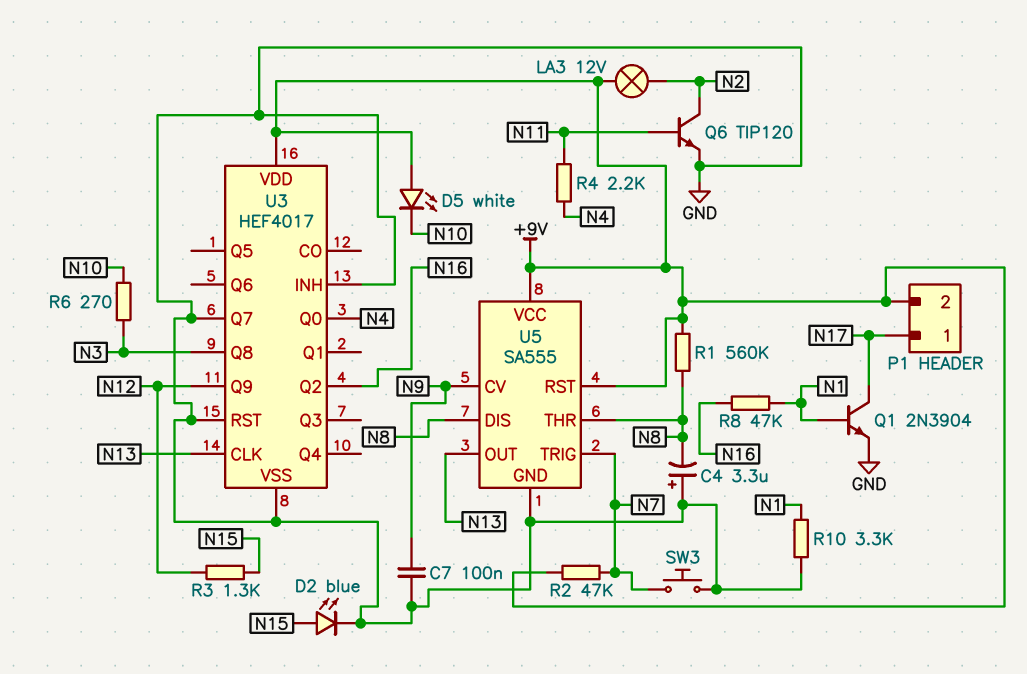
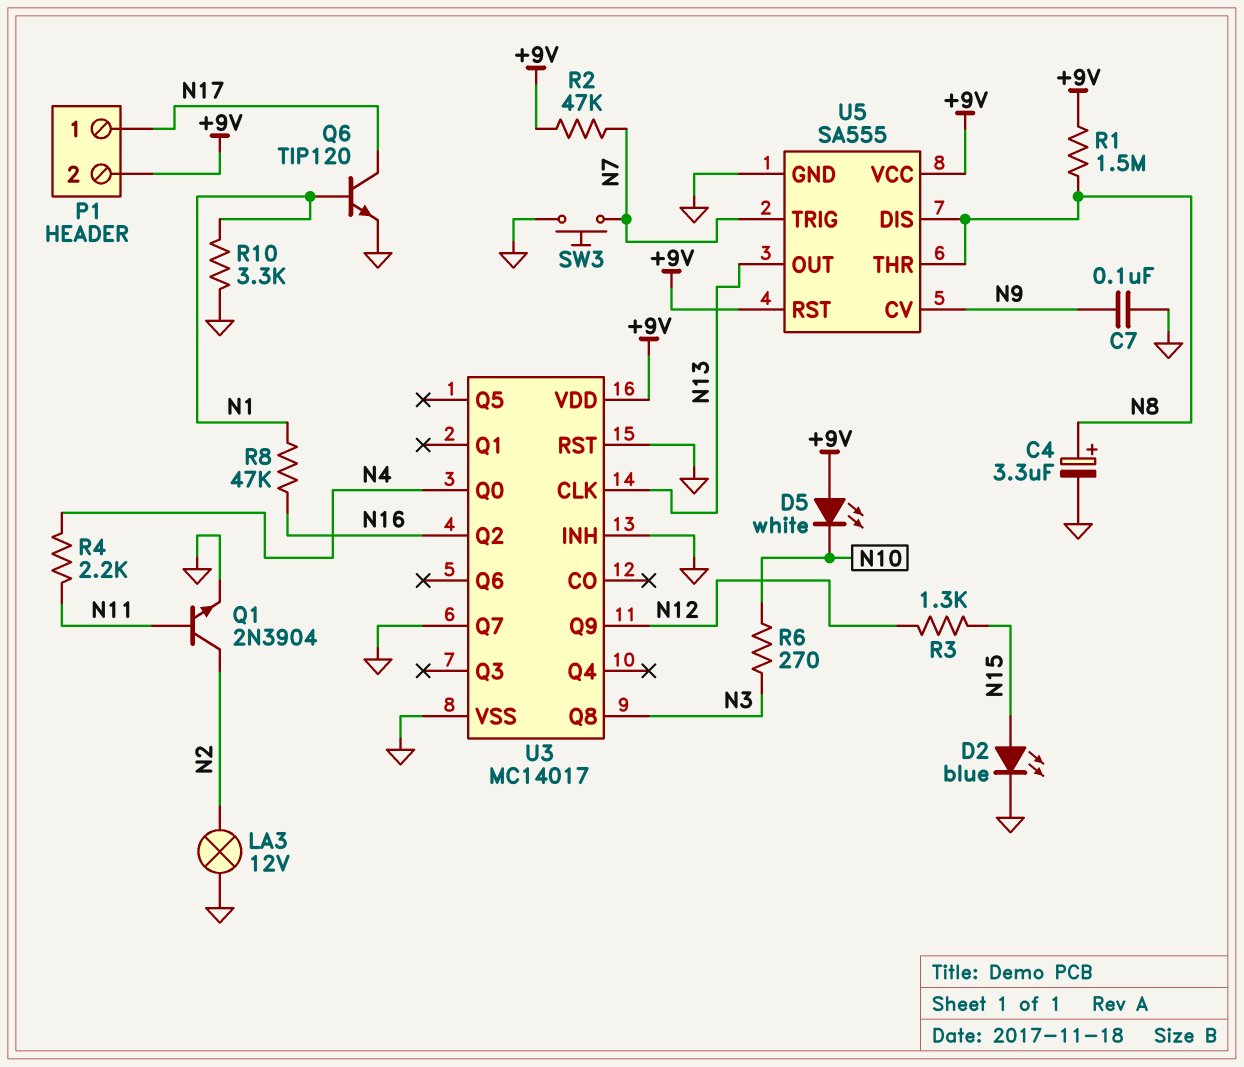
C4: 3.3uF (plus GND, minus N8) -> 3.3uF (plus N8, minus GND)
LA3: lamp 12V (+9V, N2) -> lamp 12V (GND, N2)
Q1: NPN 2N3904 (B N1, C N17, E GND) -> NPN 2N3904 (B N11, C N2, E GND)
Q6: NPN TIP120 (B N11, C N2, E GND) -> NPN TIP120 (B N1, C N17, E GND)
R1: 560k (+9V, N8) -> 1.5M (+9V, N8)
U3: HEF4017 -> MC14017

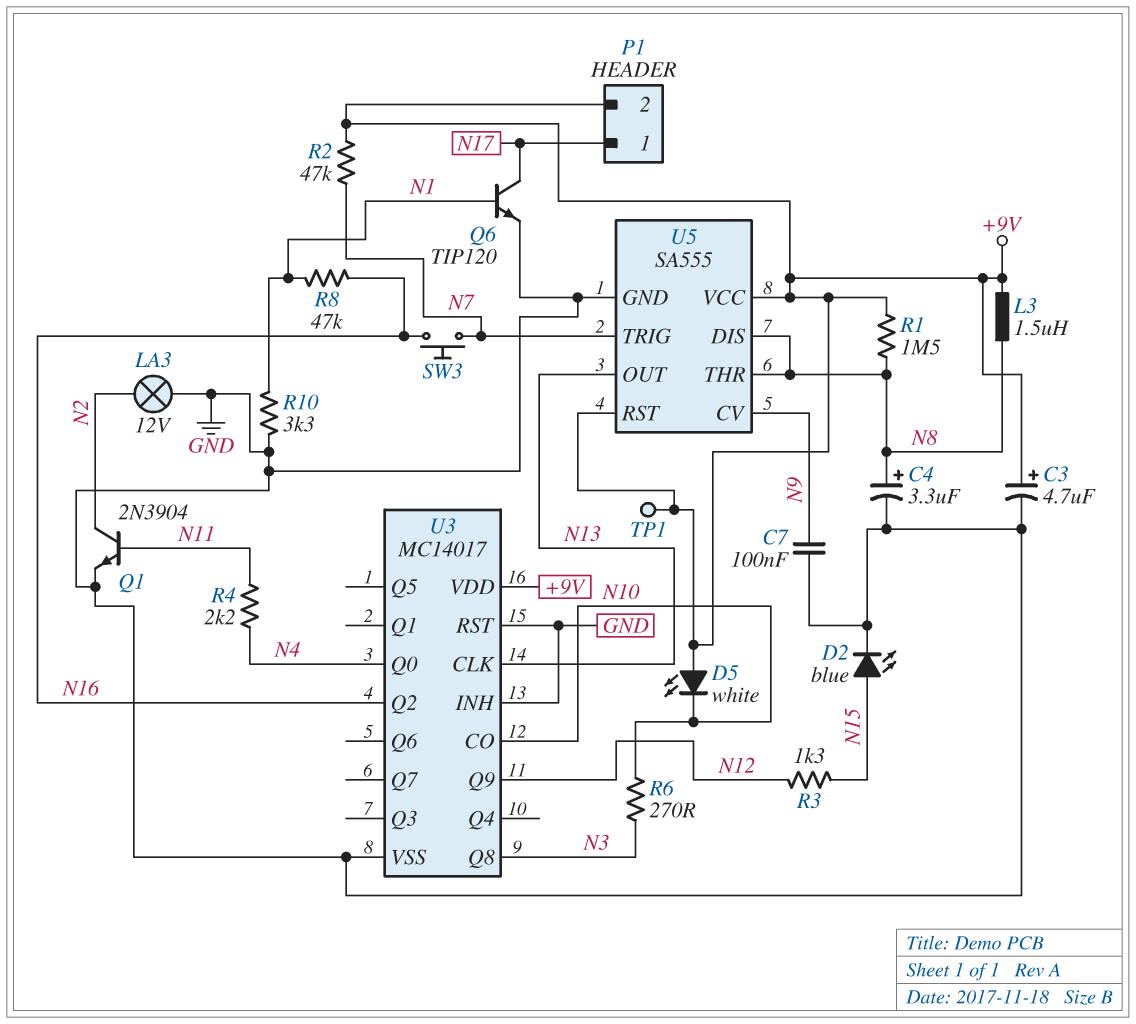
C3: none -> 4.7uF (plus +9V, minus GND)
L3: none -> 1.5uH (+9V, N8)
SW3: button (GND, N7) -> button (N7, N16)
TP1: none -> test point (+9V)
U3 pin CO: none -> N10
U3 pin Q7: GND -> none

